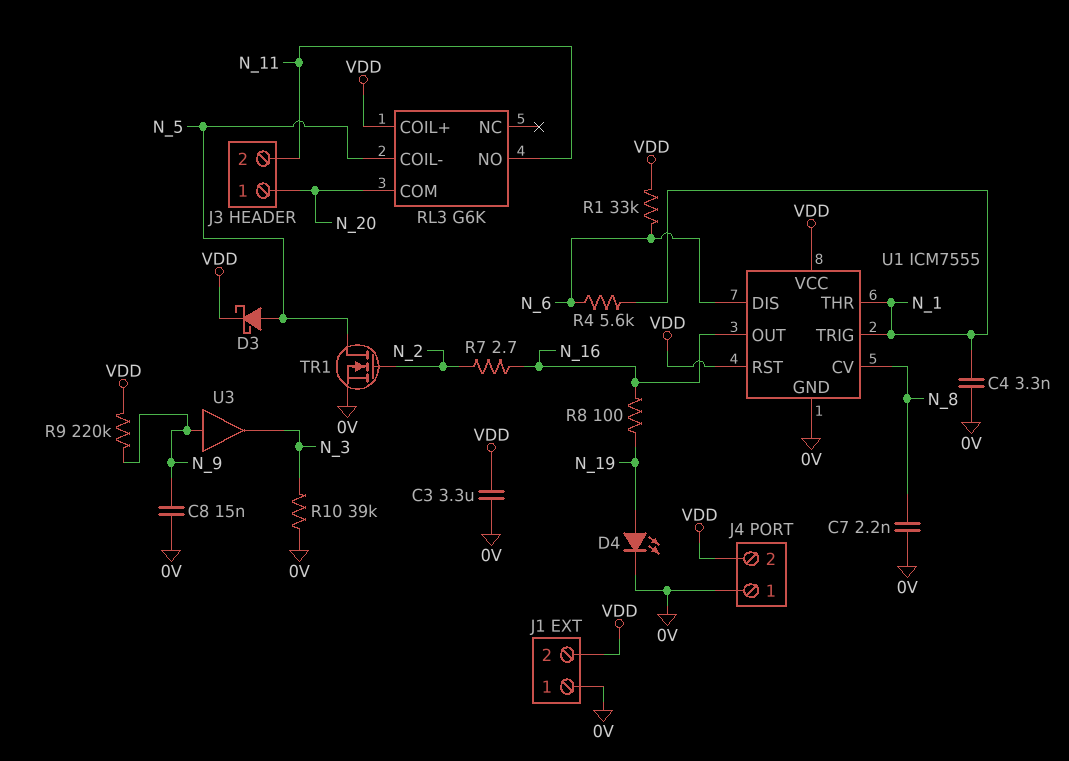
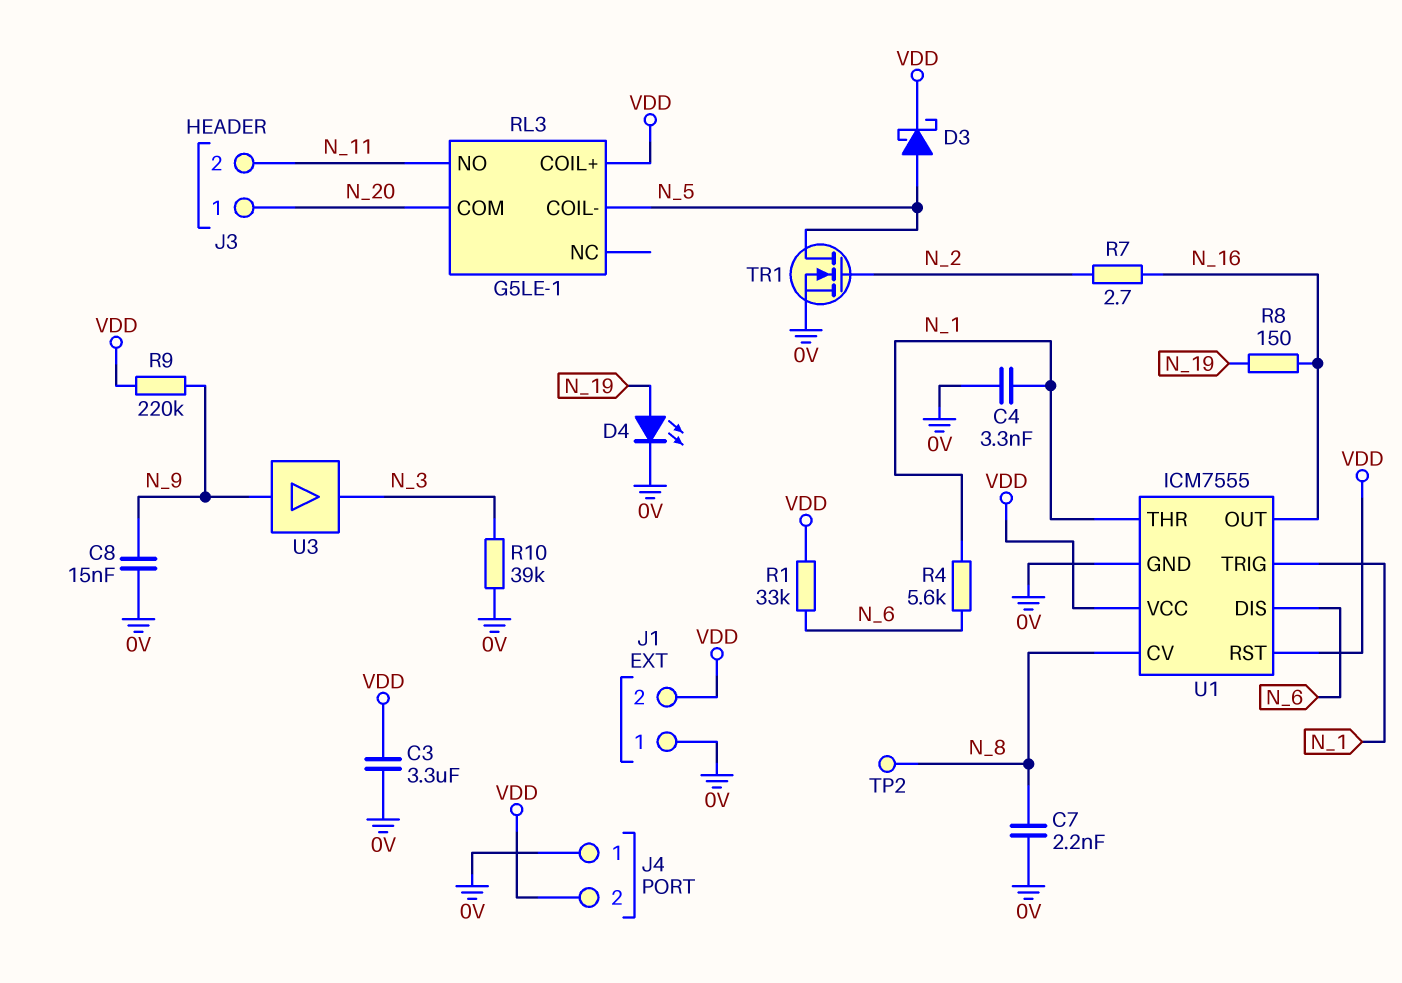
R8: 100 (N_16, N_19) -> 150 (N_16, N_19)
RL3: G6K -> G5LE-1
TP2: none -> test point (N_8)

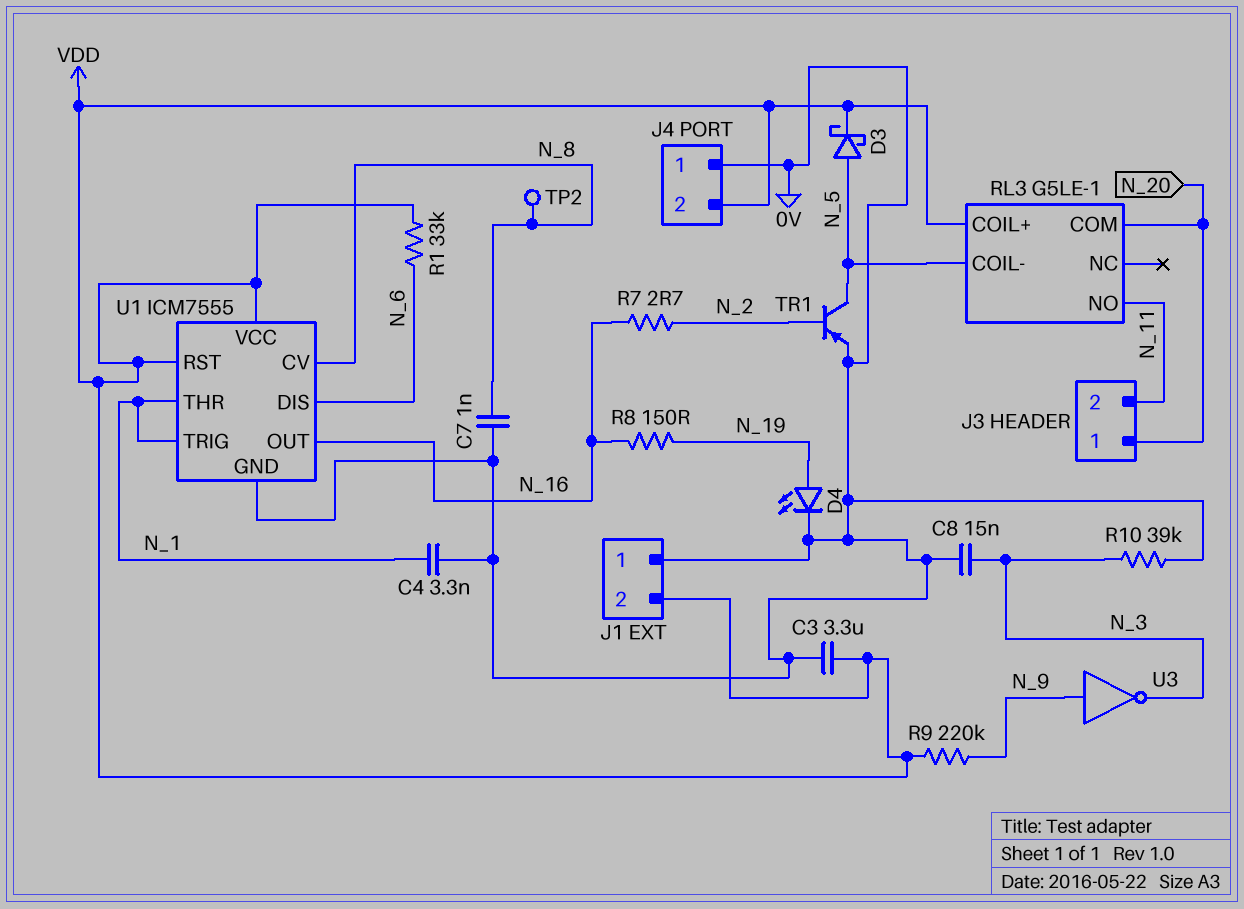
C7: 2.2nF (0V, N_8) -> 1nF (0V, N_8)
C8: 15nF (0V, N_9) -> 15nF (0V, N_3)
R4: 5.6k (N_1, N_6) -> none
TR1: NMOS (G N_2, D N_5, S 0V) -> PNP (B N_2, C N_5, E 0V)
U3: buffer (in N_9, out N_3) -> NOT (in N_9, out N_3)

